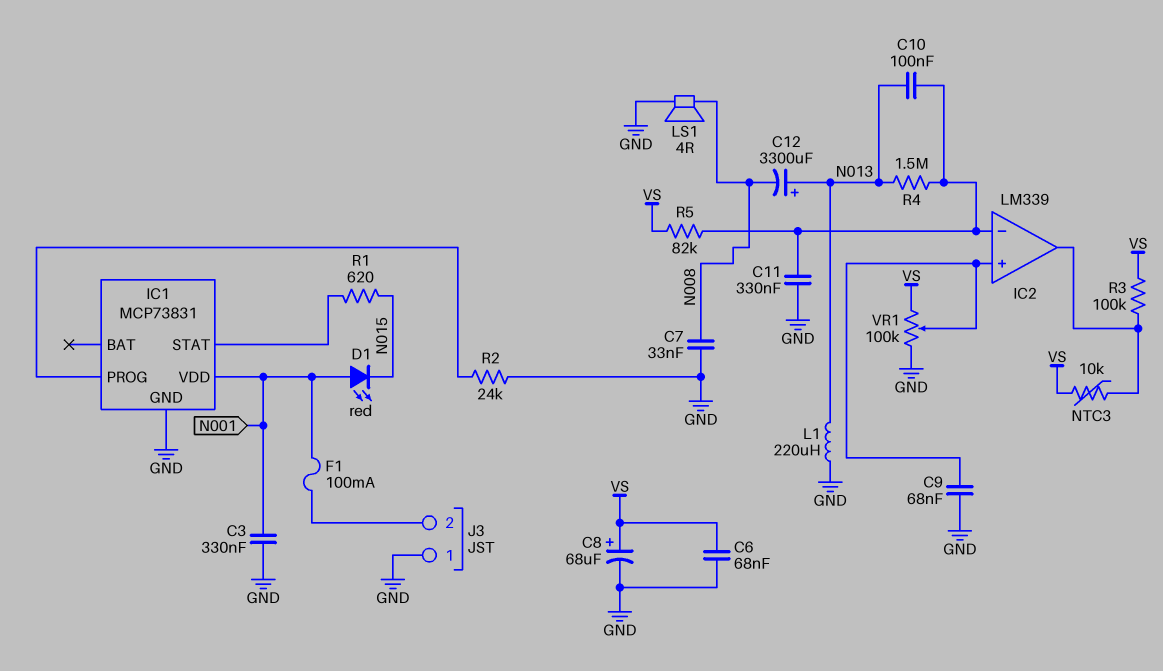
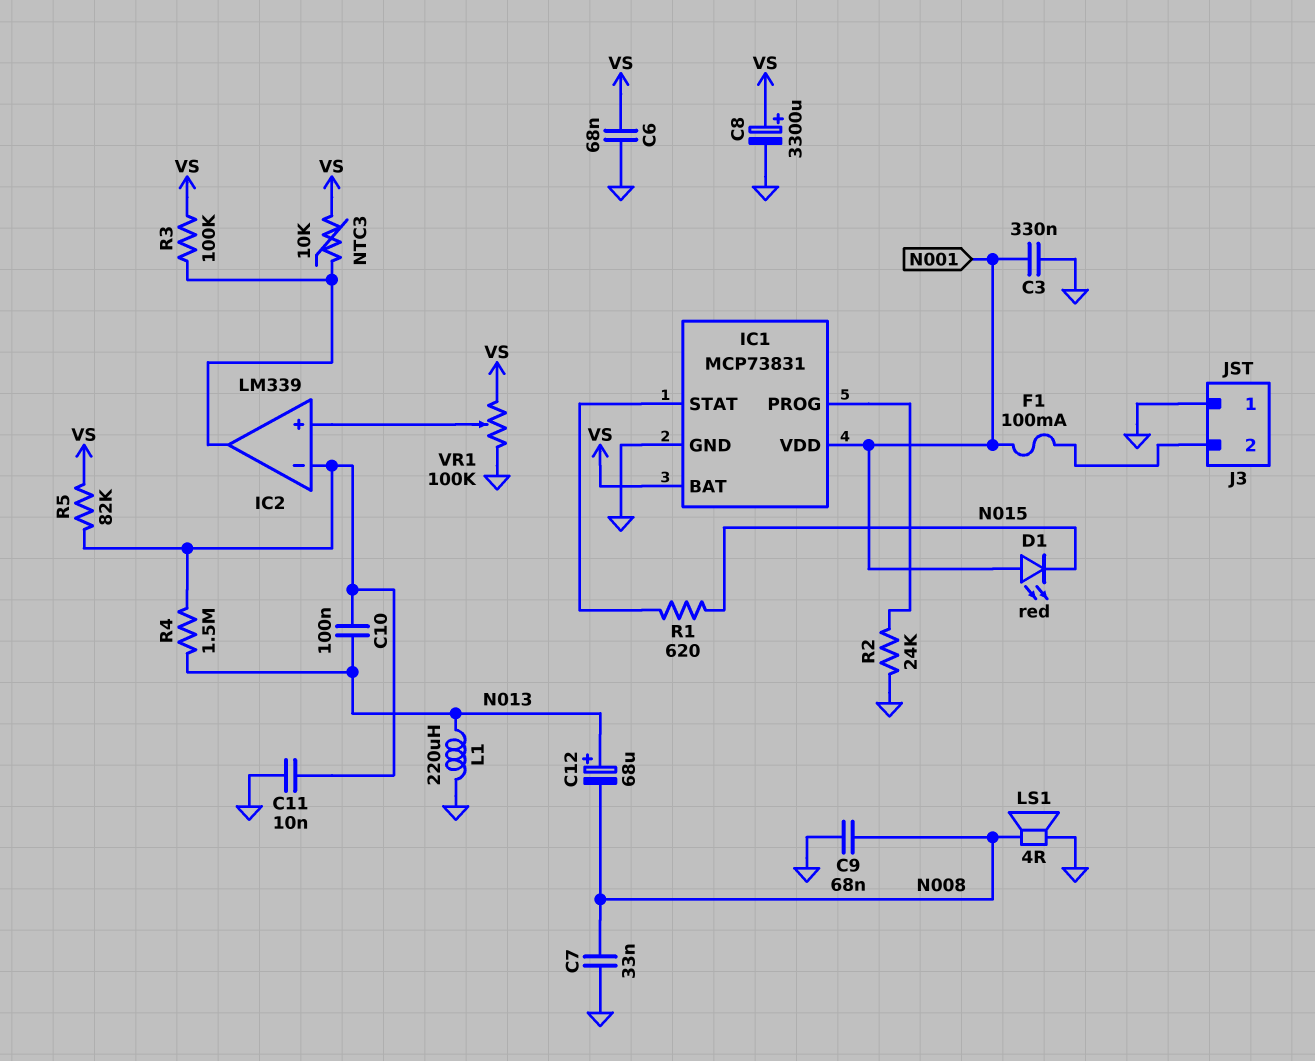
C8: 68uF (plus VS, minus GND) -> 3300uF (plus VS, minus GND)
C9: 68nF (GND, IC2/in+) -> 68nF (GND, N008)
C11: 330nF (GND, IC2/in-) -> 10nF (GND, IC2/in-)
C12: 3300uF (plus N013, minus N008) -> 68uF (plus N013, minus N008)
IC1 pin BAT: none -> VS

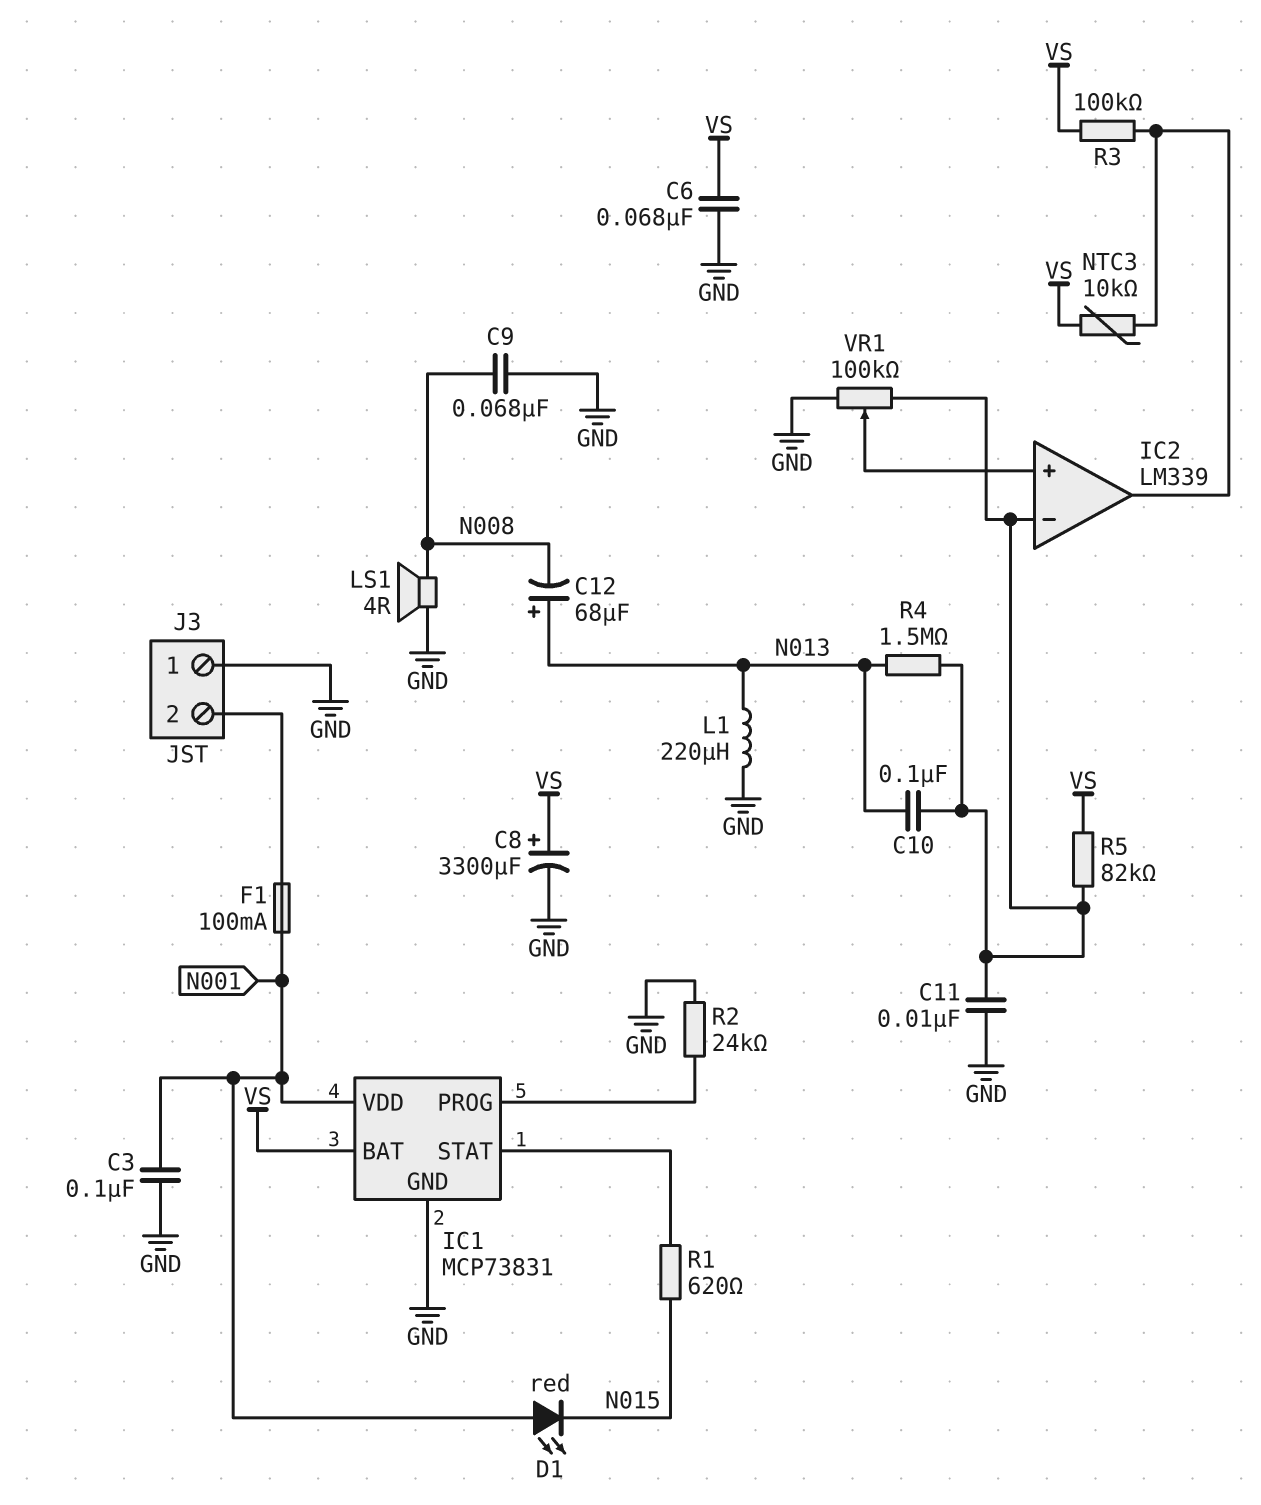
C3: 330nF (GND, N001) -> 100nF (GND, N001)
C7: 33nF (GND, N008) -> none
VR1: 100k (GND, VS, wiper IC2/in+) -> 100k (GND, IC2/in-, wiper IC2/in+)

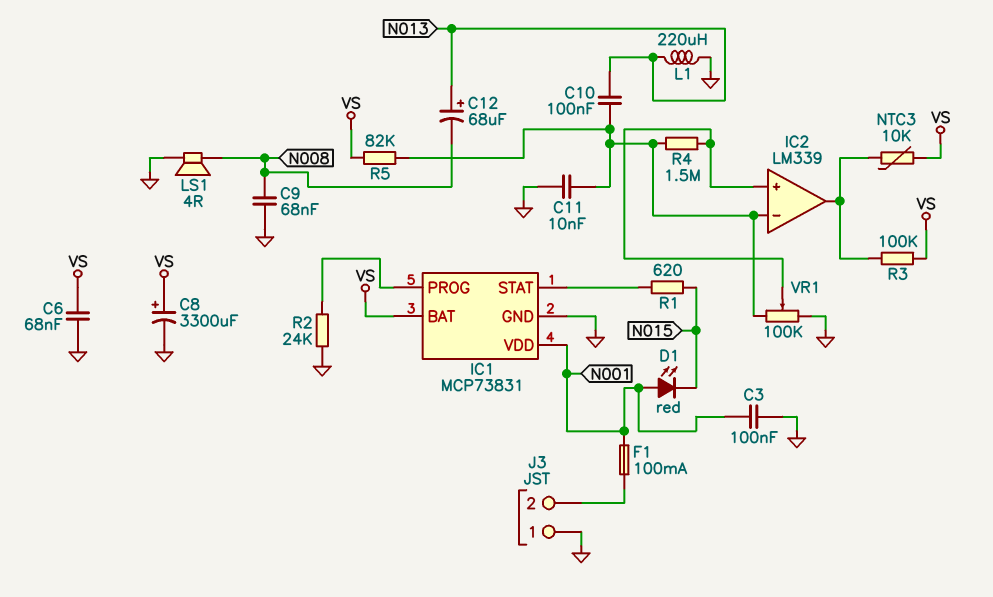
R4: 1.5M (IC2/in-, N013) -> 1.5M (IC2/in+, IC2/in-)

